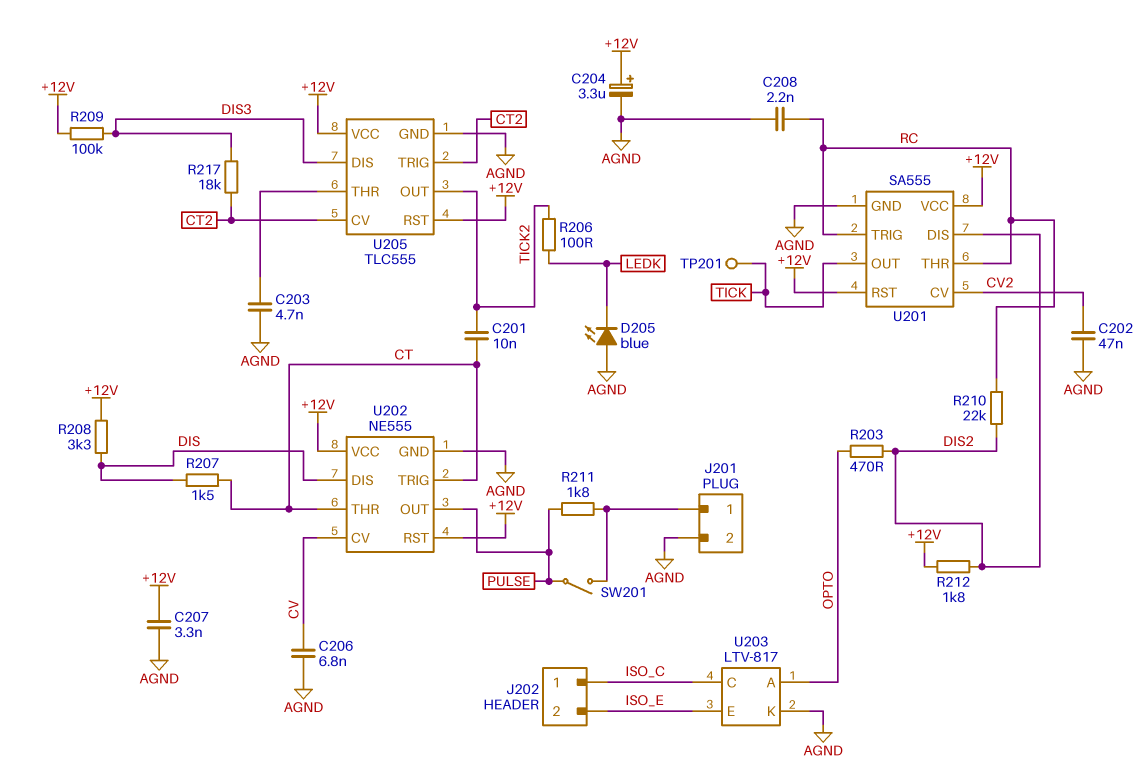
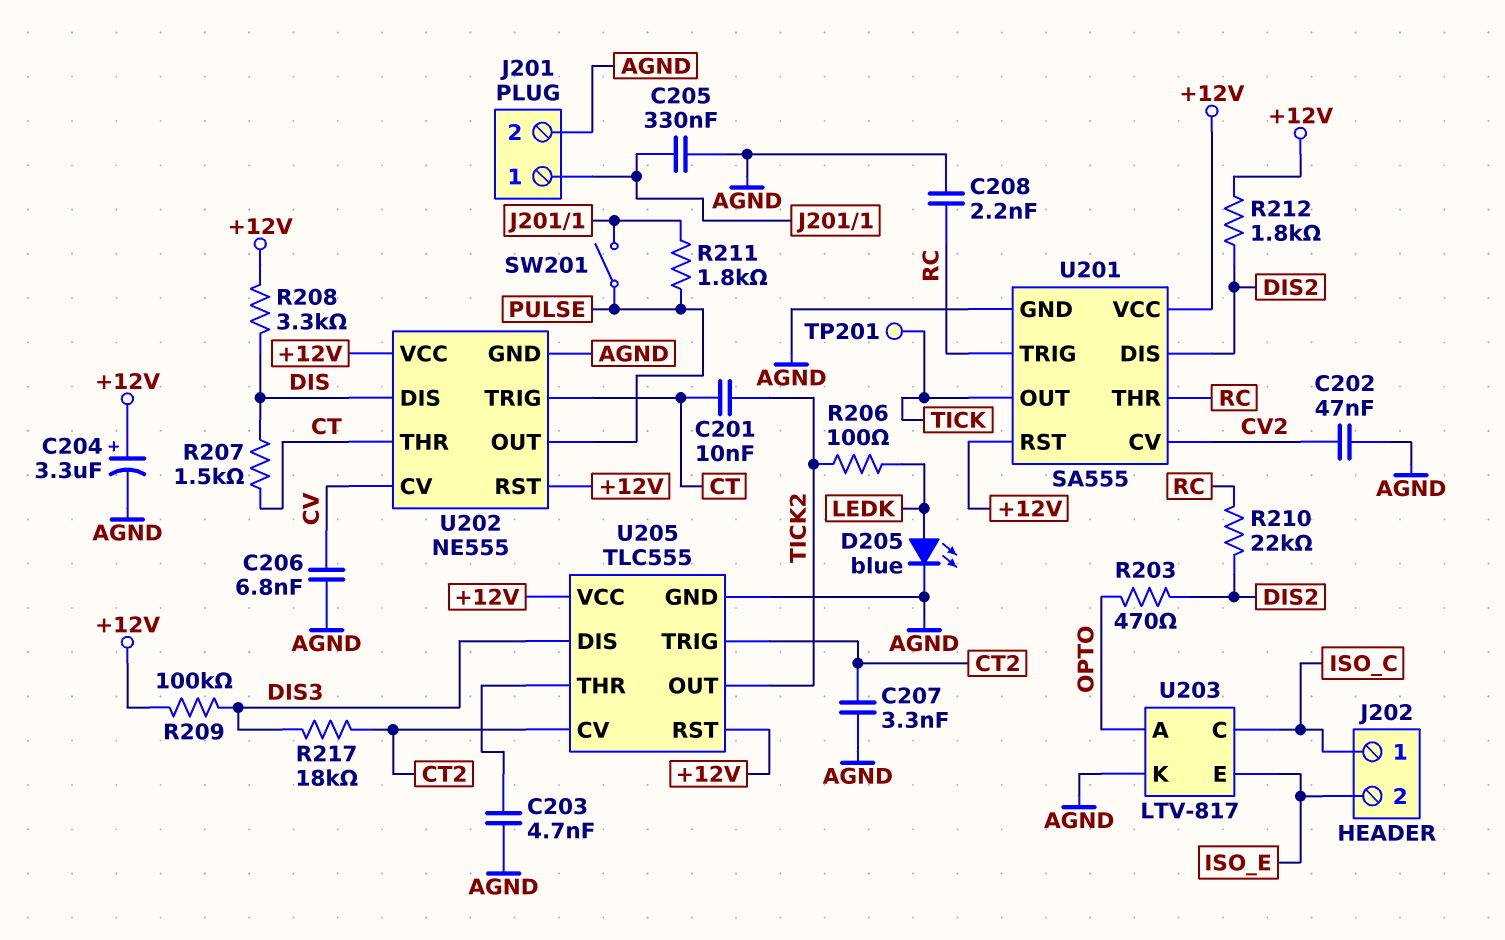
C205: none -> 330nF (AGND, J201/1)
C207: 3.3nF (+12V, AGND) -> 3.3nF (AGND, CT2)
D205: LED blue (A AGND, K LEDK) -> LED blue (A LEDK, K AGND)

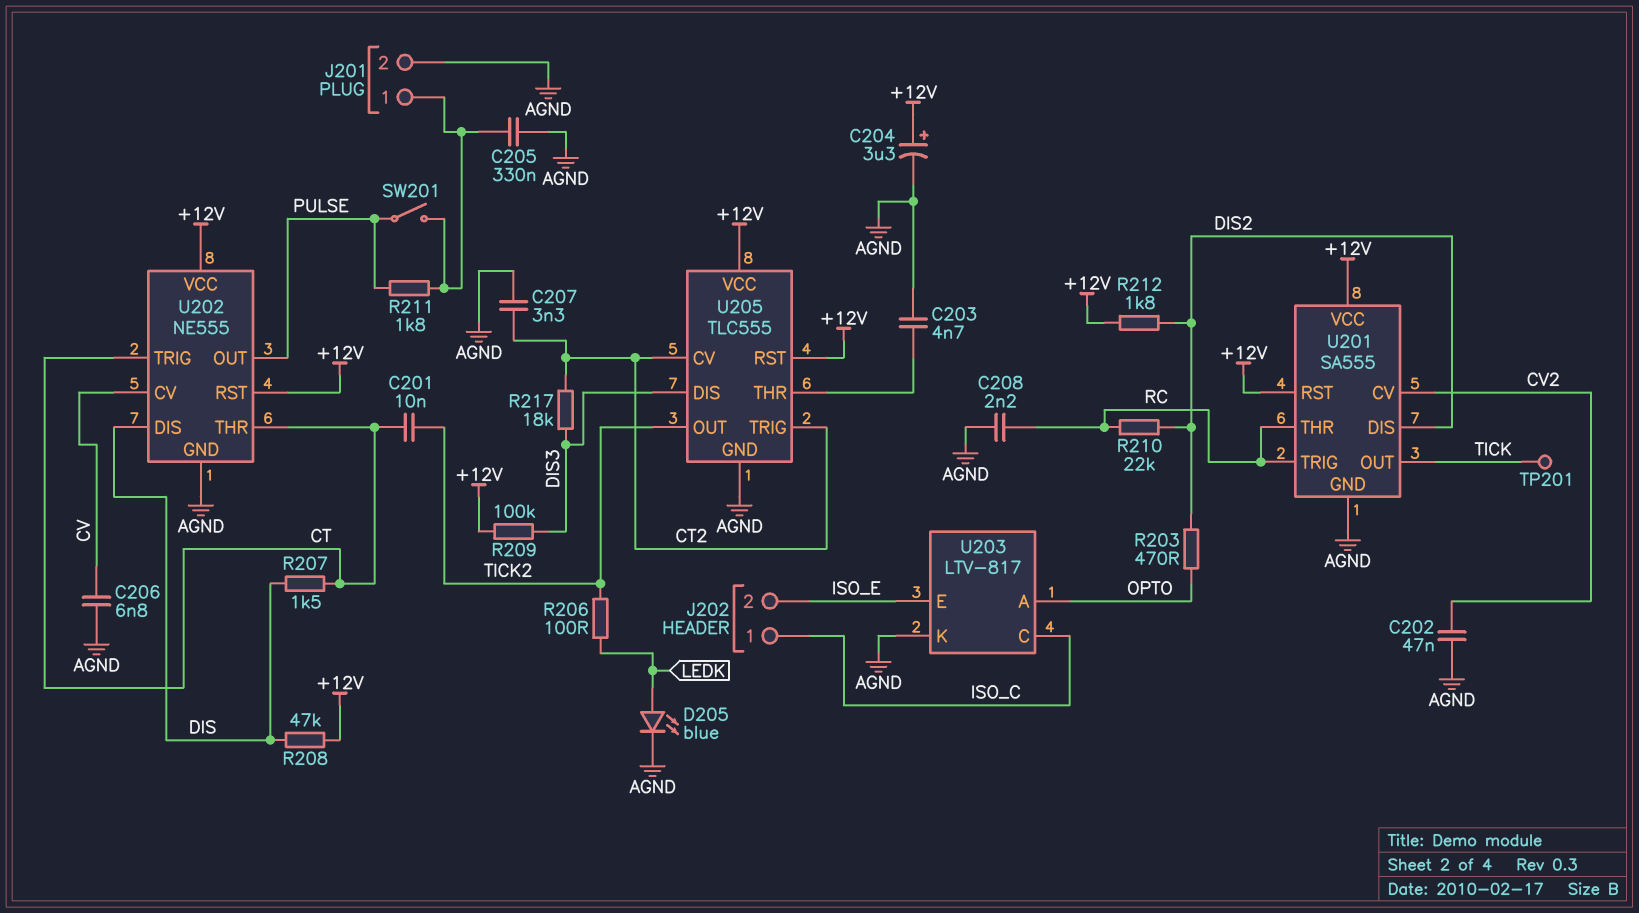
R208: 3.3k (+12V, DIS) -> 47k (+12V, DIS)

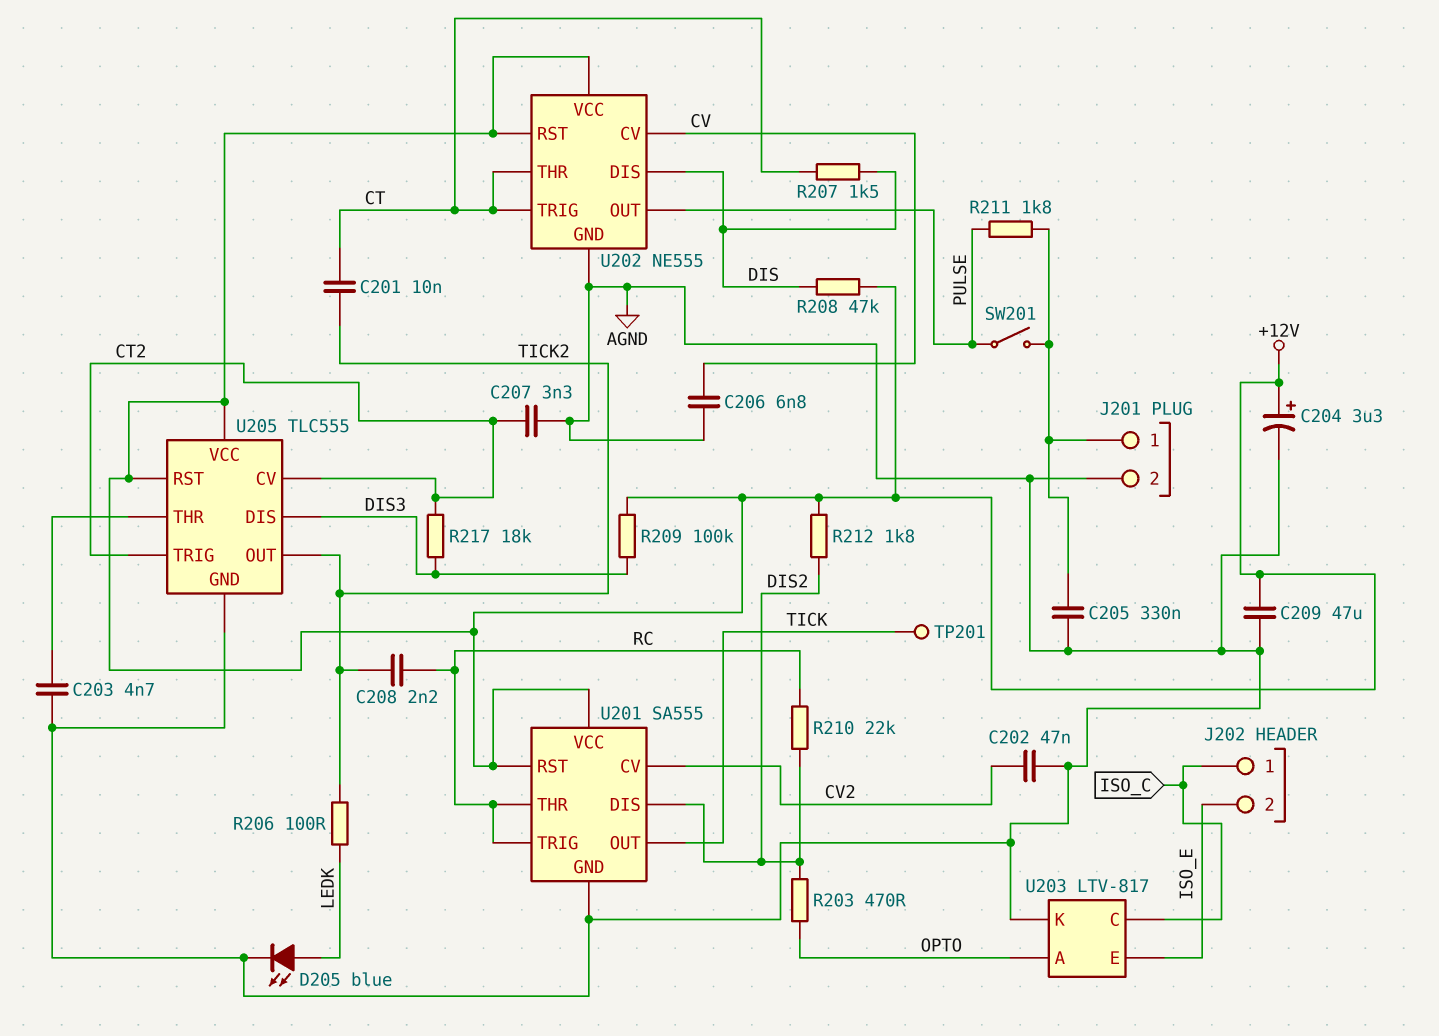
C208: 2.2nF (AGND, RC) -> 2.2nF (RC, TICK2)
C209: none -> 47uF (+12V, AGND)

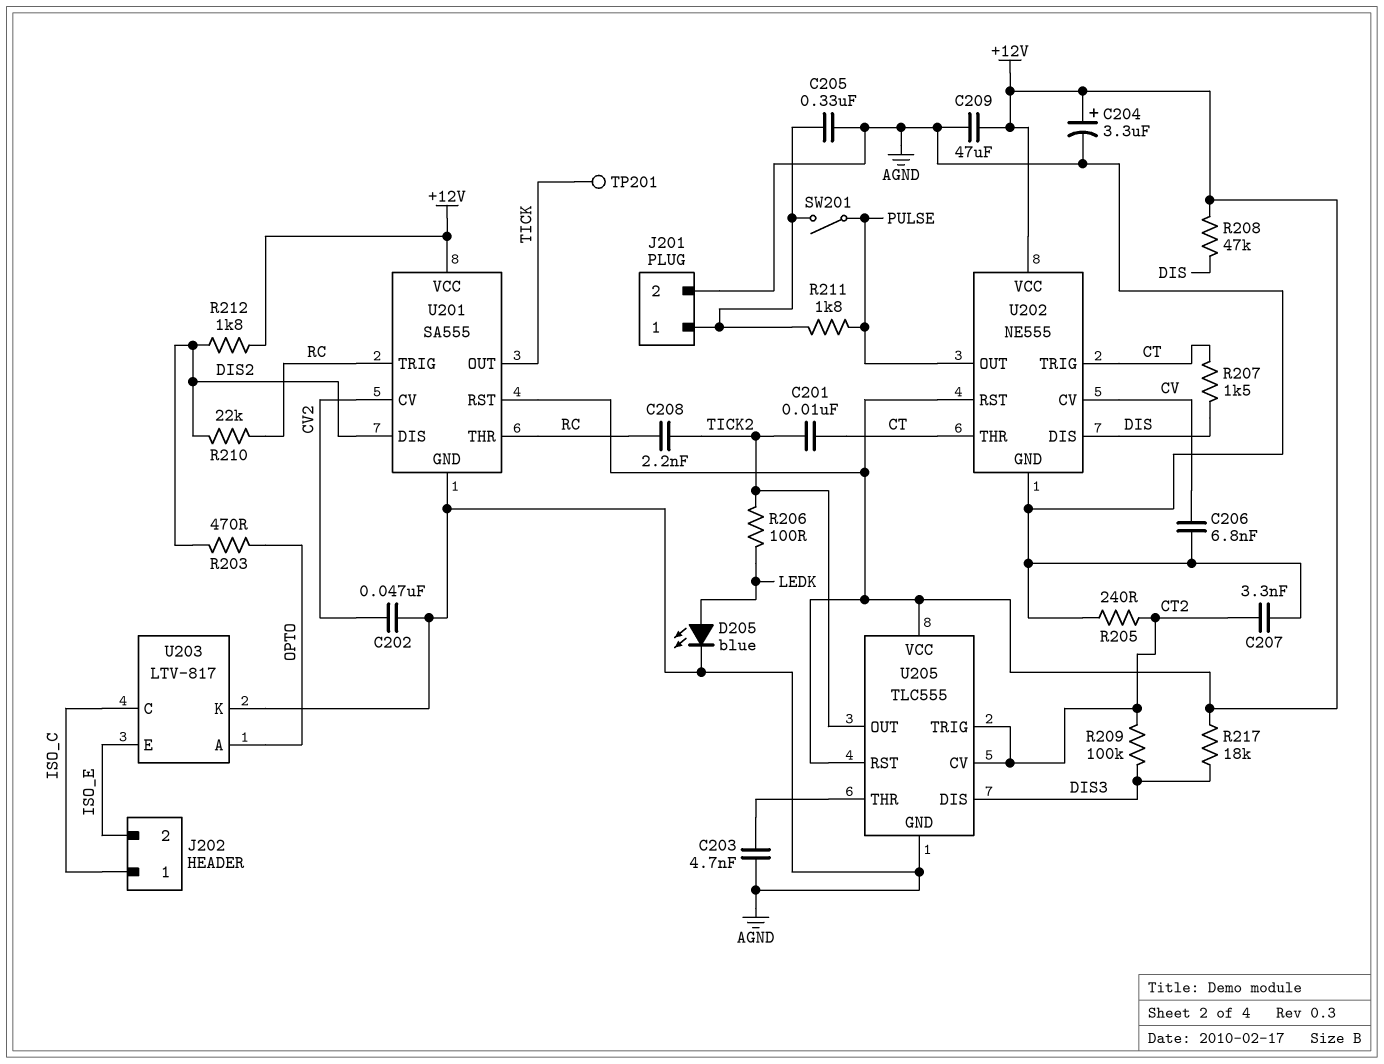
R205: none -> 240 (AGND, CT2)
R209: 100k (+12V, DIS3) -> 100k (CT2, DIS3)
R217: 18k (CT2, DIS3) -> 18k (+12V, DIS3)

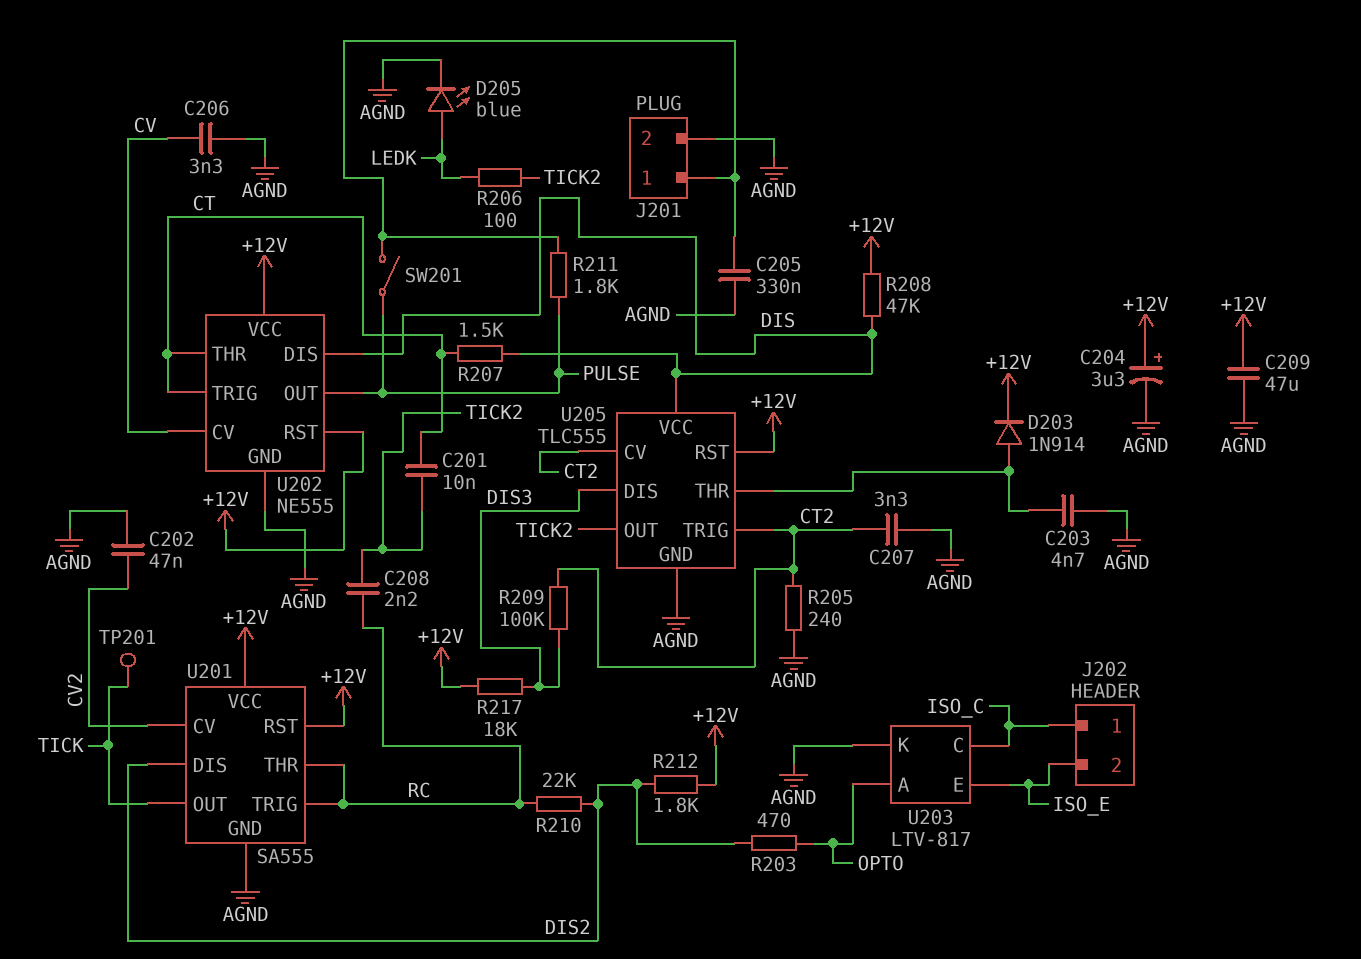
C206: 6.8nF (AGND, CV) -> 3.3nF (AGND, CV)
D203: none -> diode 1N914 (A U205/THR, K +12V)
U205 pin VCC: +12V -> DIS

